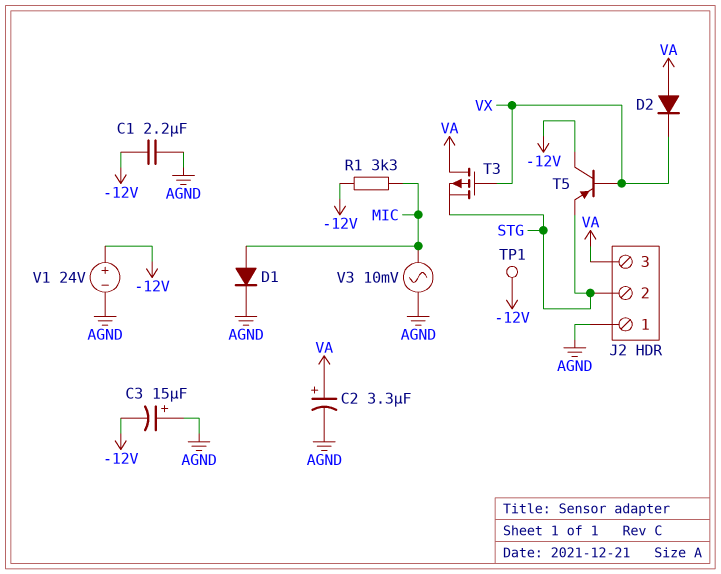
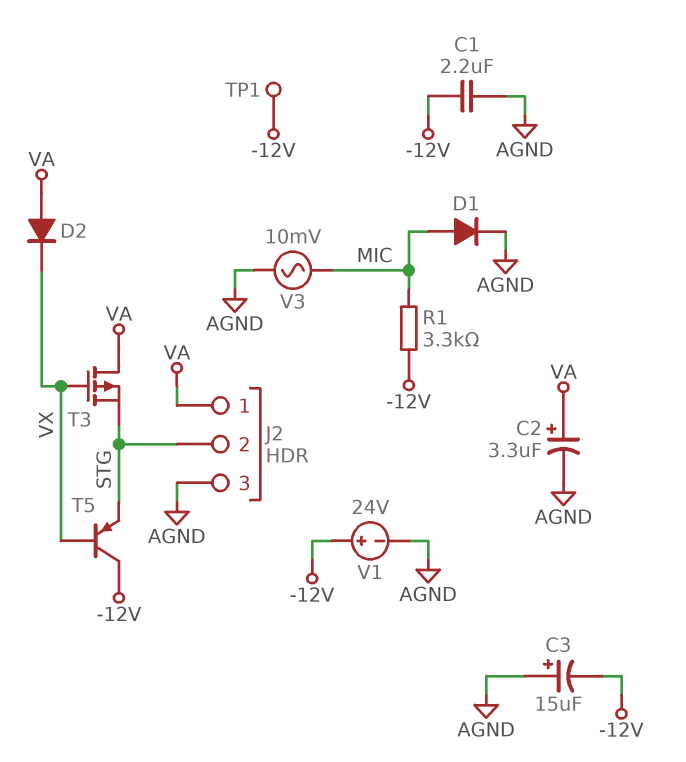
J2 pin 1: AGND -> VA
J2 pin 3: VA -> AGND

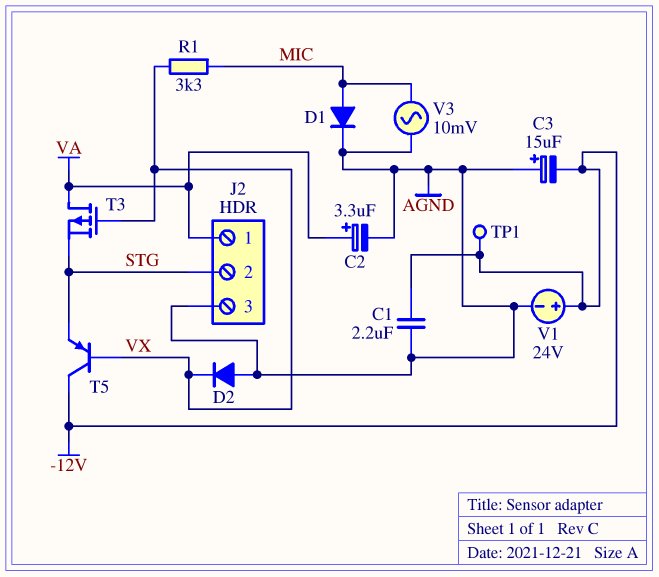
D2: diode (A VA, K VX) -> diode (A AGND, K VX)
R1: 3.3k (-12V, MIC) -> 3.3k (MIC, VX)

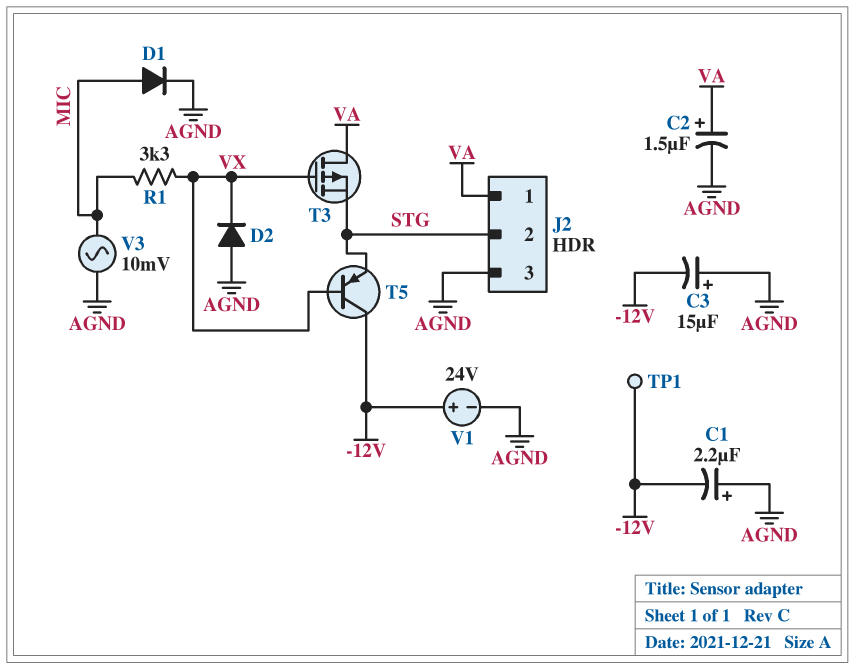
C1: 2.2uF (-12V, AGND) -> 2.2uF (plus AGND, minus -12V)
C2: 3.3uF (plus VA, minus AGND) -> 1.5uF (plus VA, minus AGND)

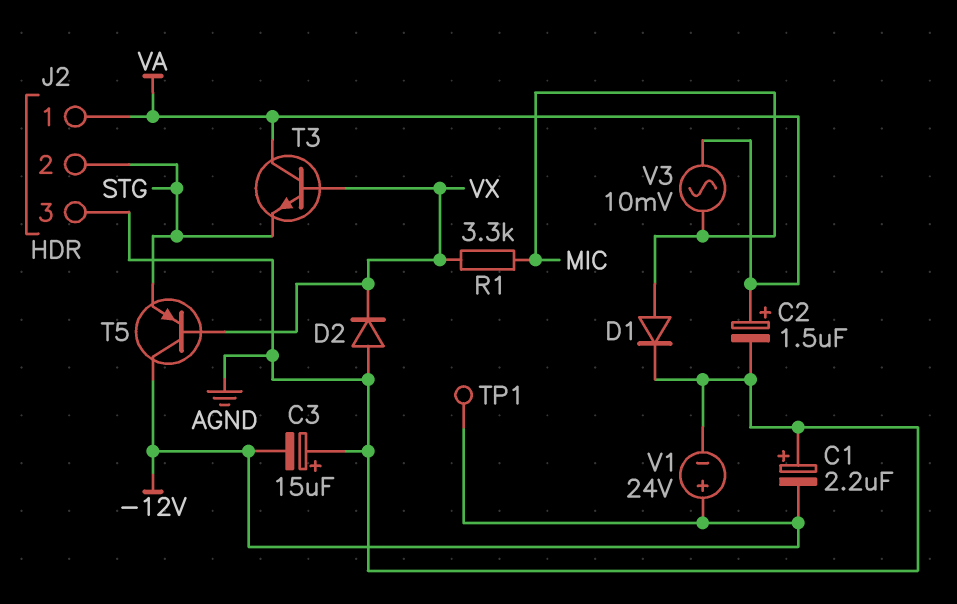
T3: PMOS (G VX, D VA, S STG) -> NPN (B VX, C VA, E STG)
V3: AC 10mV (AGND, MIC) -> AC 10mV (MIC, VA)

